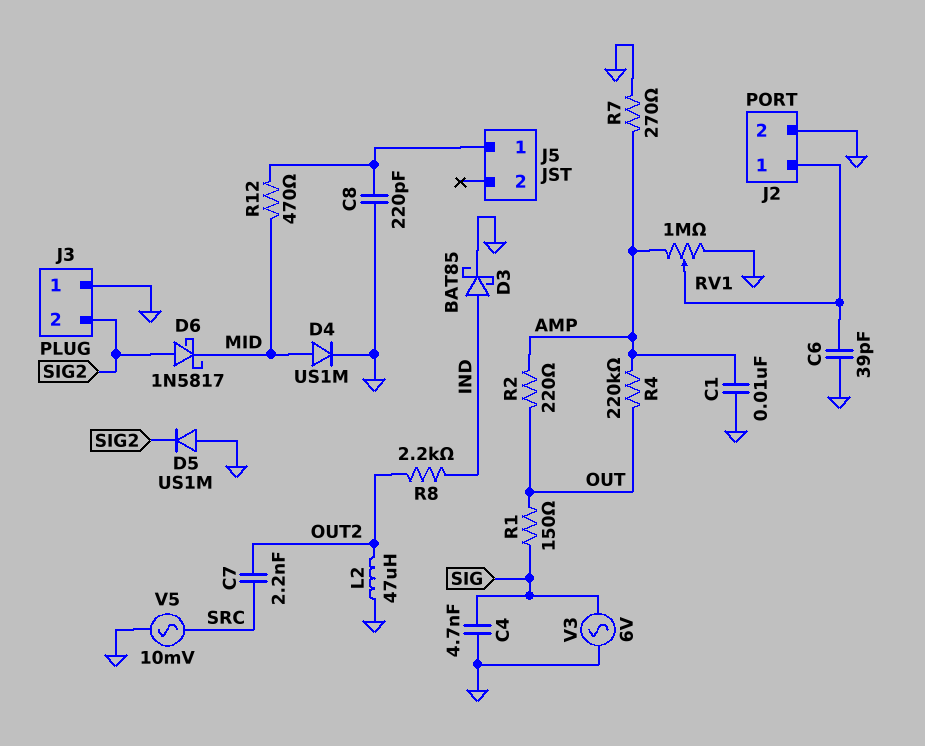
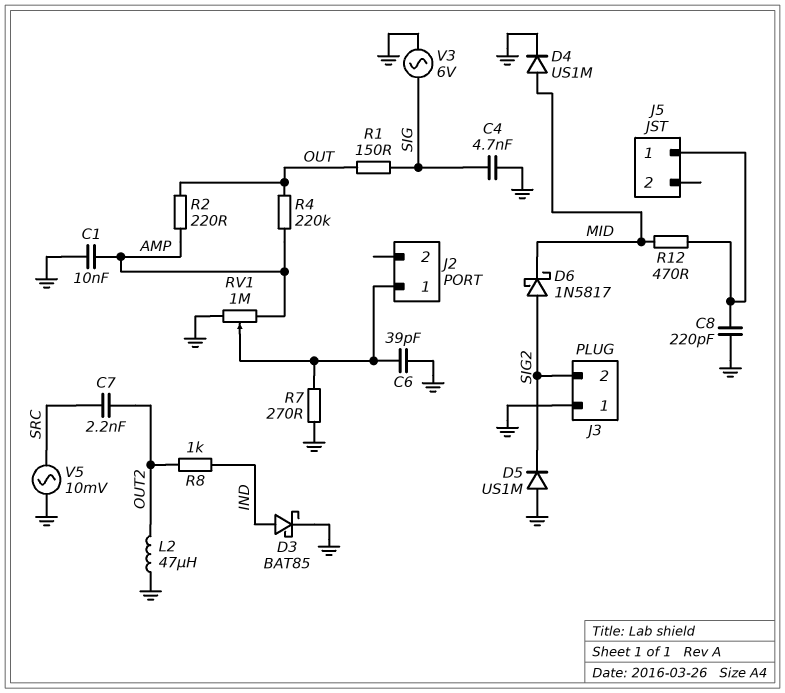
J2 pin 2: GND -> none
R7: 270 (AMP, GND) -> 270 (GND, J2/1)
R8: 2.2k (IND, OUT2) -> 1k (IND, OUT2)

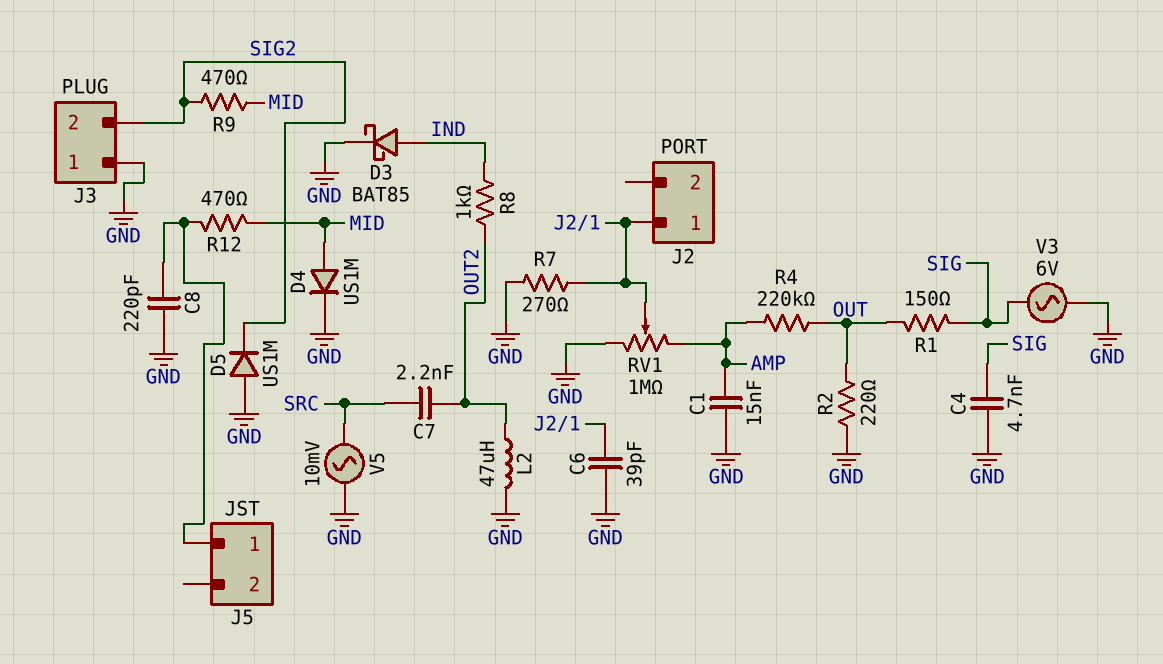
C1: 10nF (AMP, GND) -> 15nF (AMP, GND)
D6: schottky 1N5817 (A SIG2, K MID) -> none
R2: 220 (AMP, OUT) -> 220 (GND, OUT)
R9: none -> 470 (MID, SIG2)

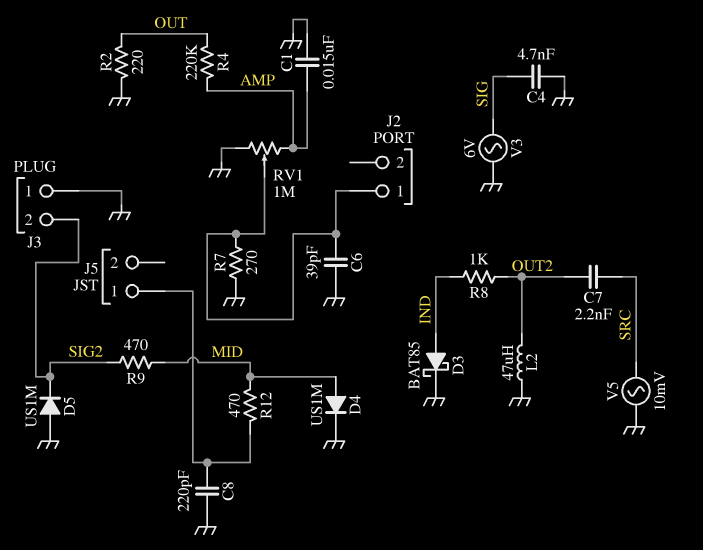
R1: 150 (OUT, SIG) -> none

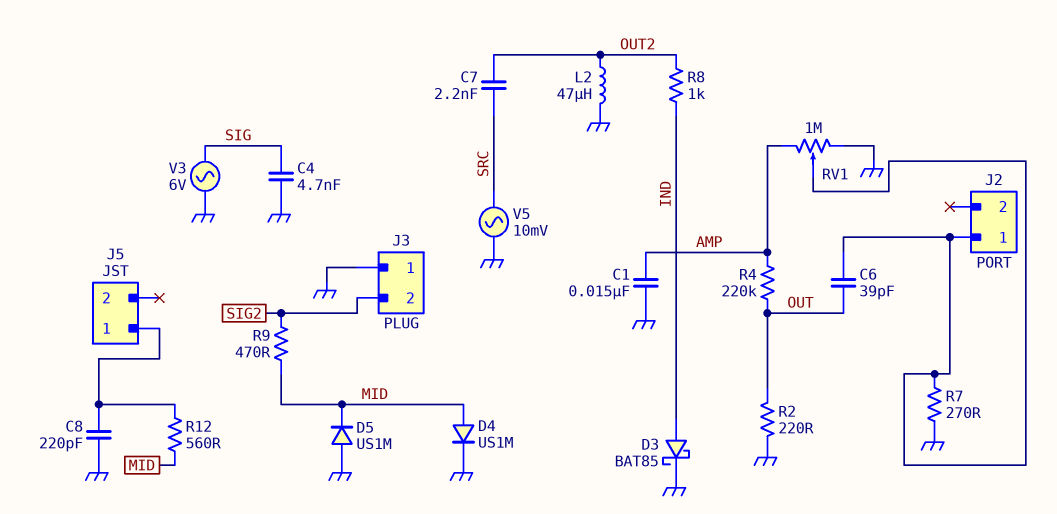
C6: 39pF (GND, J2/1) -> 39pF (J2/1, OUT)
D5: diode US1M (A GND, K SIG2) -> diode US1M (A GND, K MID)
R12: 470 (J5/1, MID) -> 560 (J5/1, MID)

